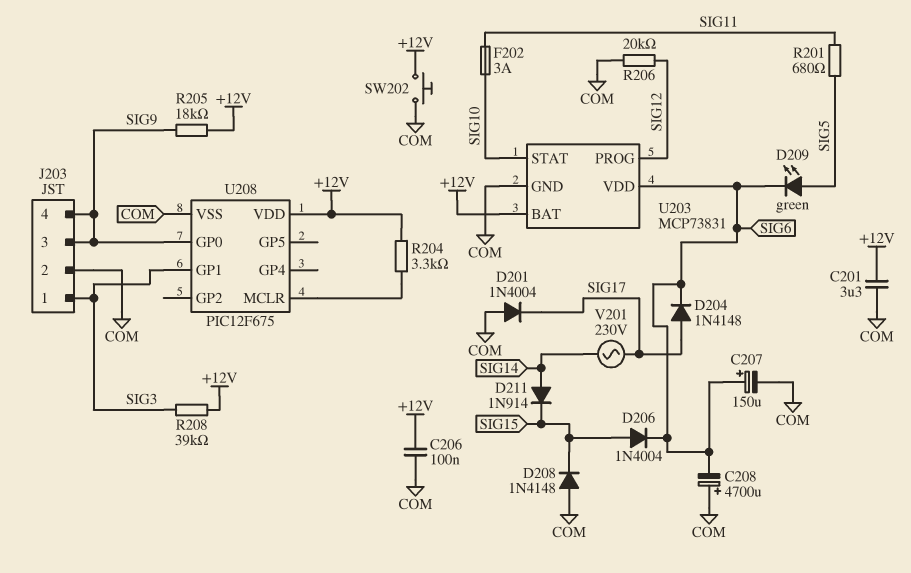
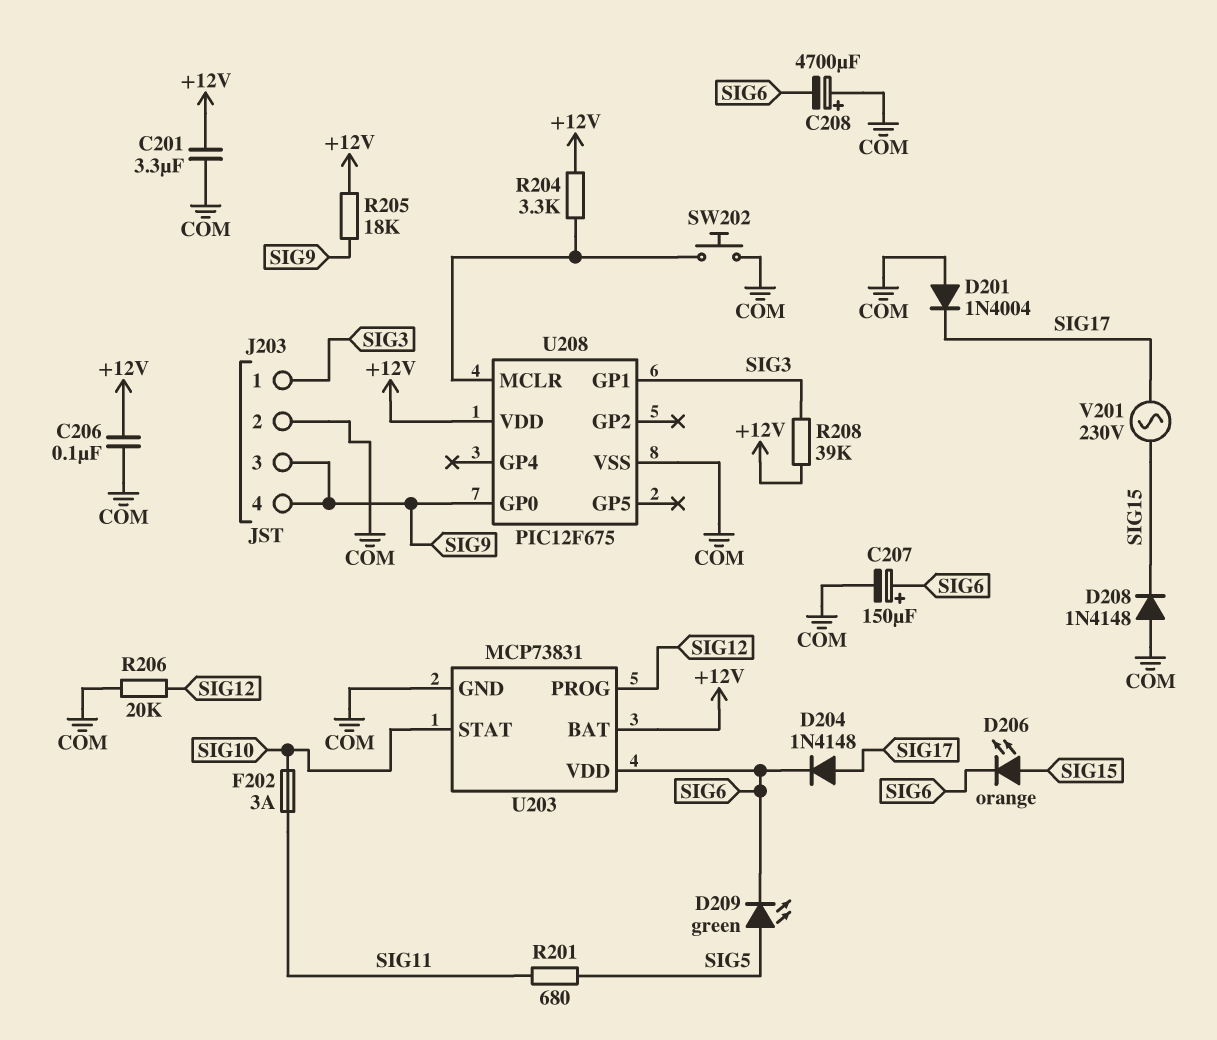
D206: diode 1N4004 (A SIG15, K SIG6) -> LED orange (A SIG15, K SIG6)
D211: diode 1N914 (A SIG14, K SIG15) -> none
SW202: button (+12V, COM) -> button (COM, U208/MCLR)
V201: AC 230V (SIG14, SIG17) -> AC 230V (SIG15, SIG17)

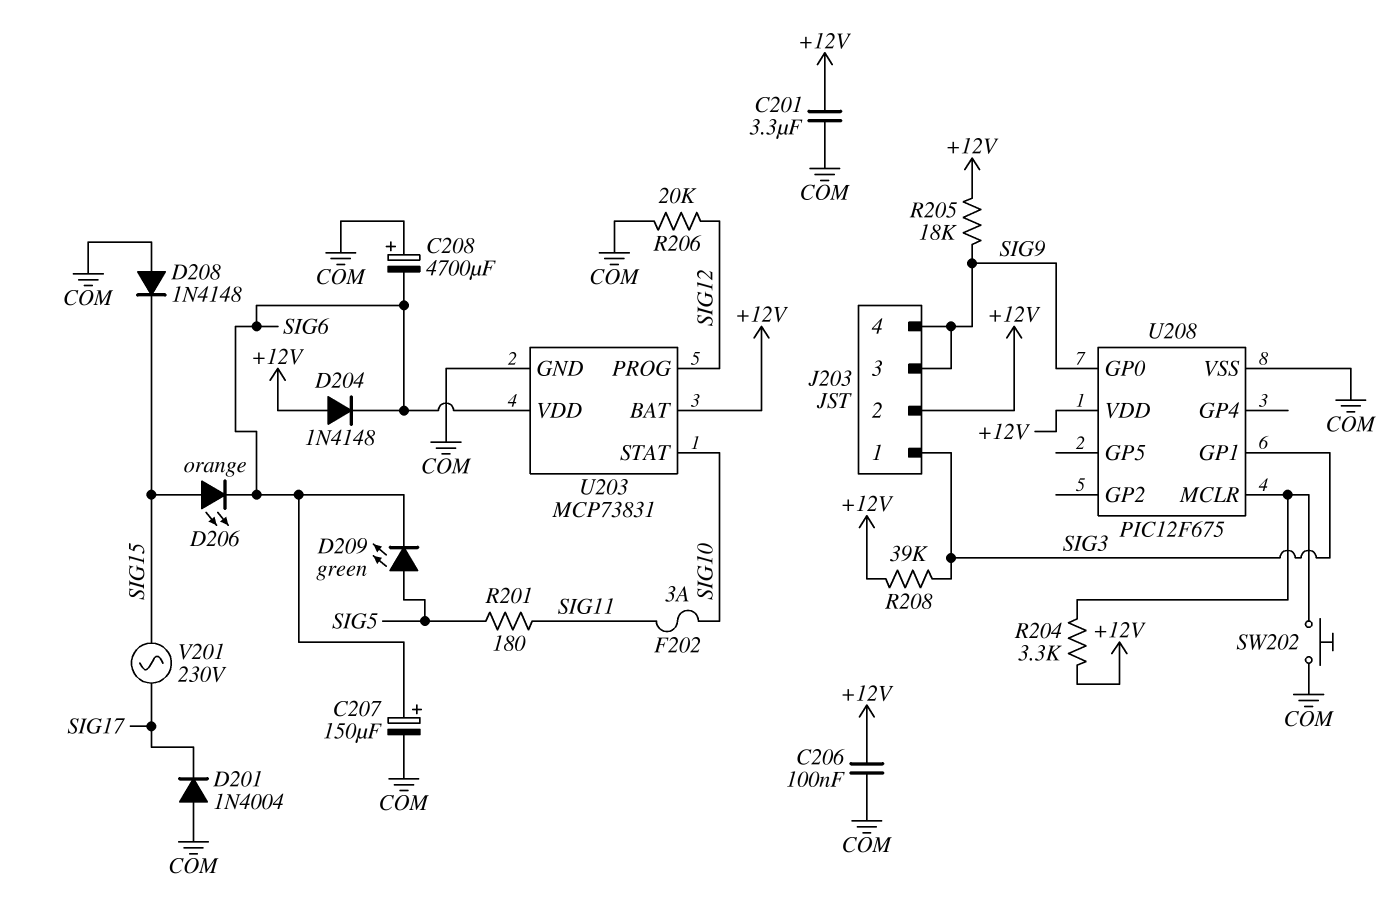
D204: diode 1N4148 (A SIG17, K SIG6) -> diode 1N4148 (A +12V, K SIG6)
J203 pin 2: COM -> +12V
R201: 680 (SIG5, SIG11) -> 180 (SIG5, SIG11)

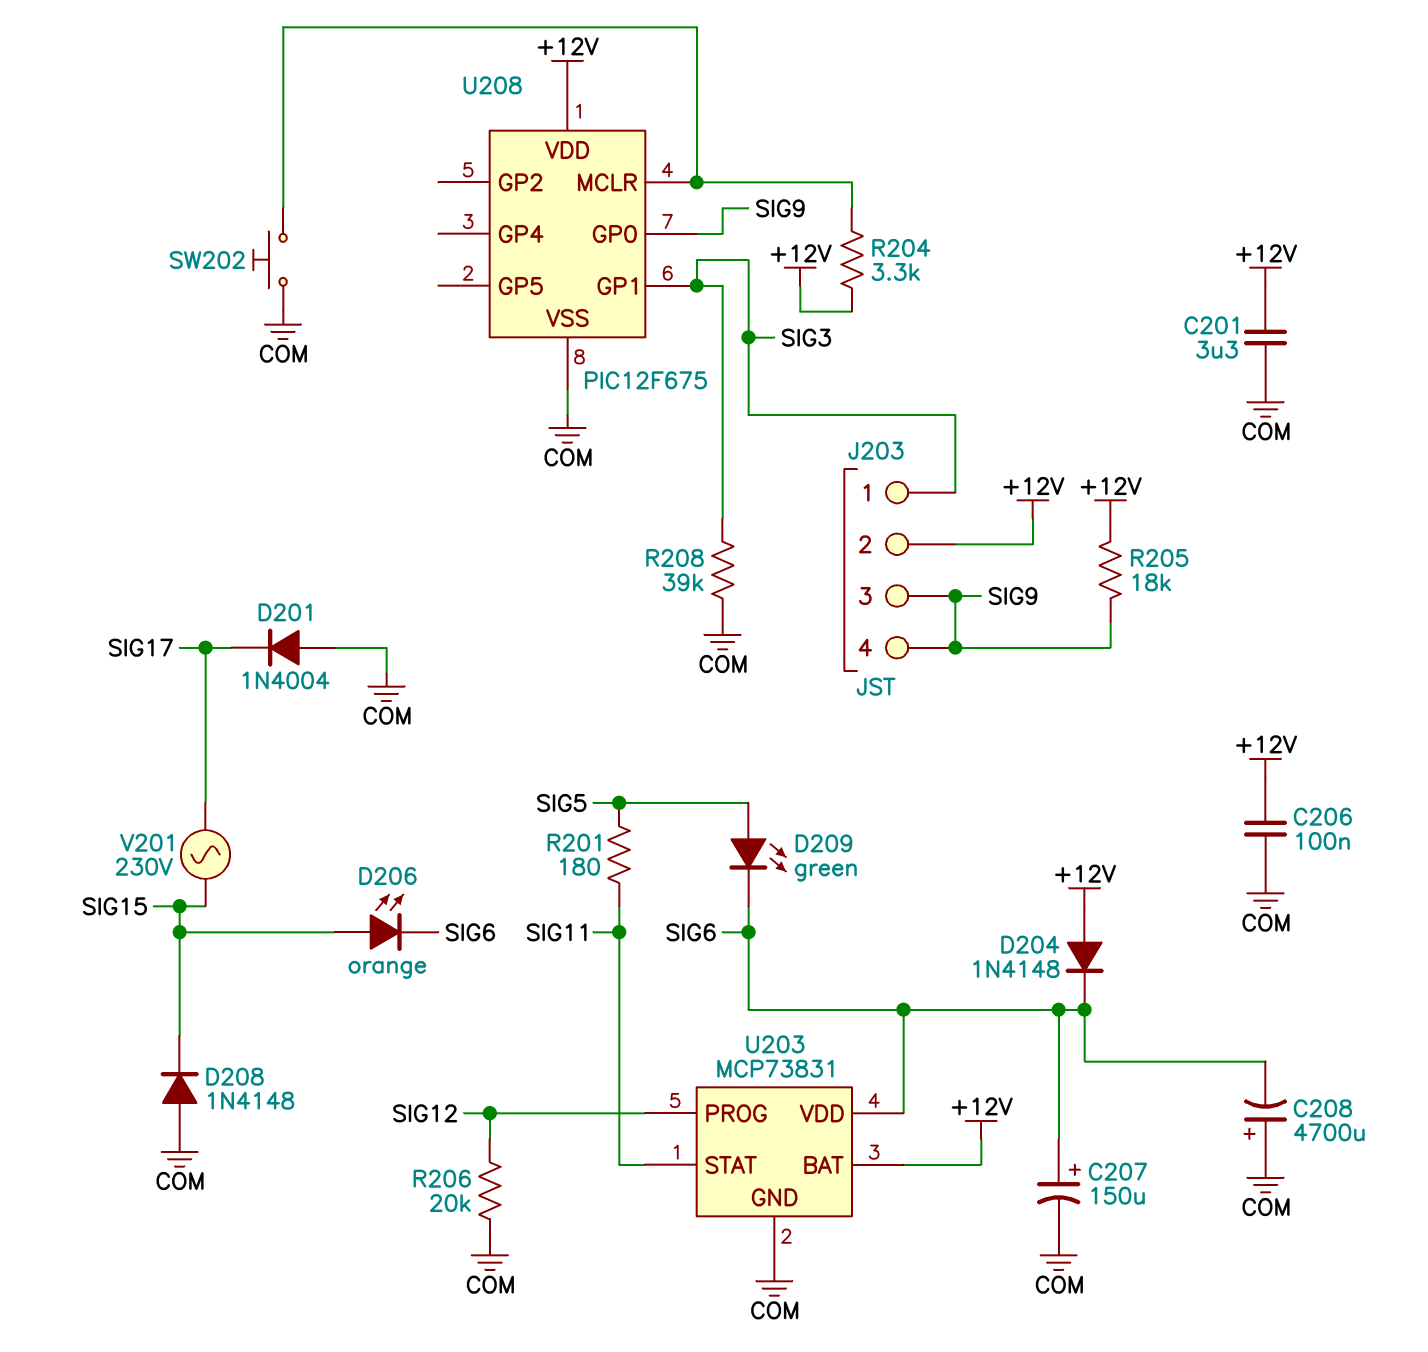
F202: 3A (SIG10, SIG11) -> none
R208: 39k (+12V, SIG3) -> 39k (COM, SIG3)
U203 pin STAT: SIG10 -> SIG11

